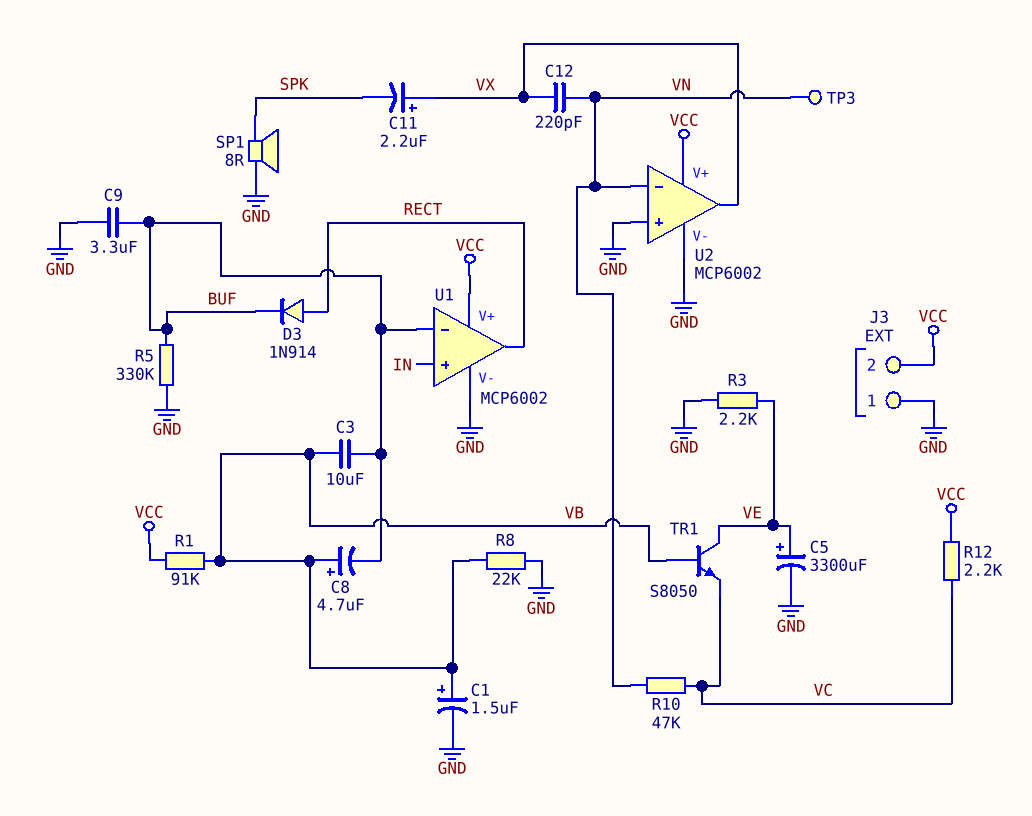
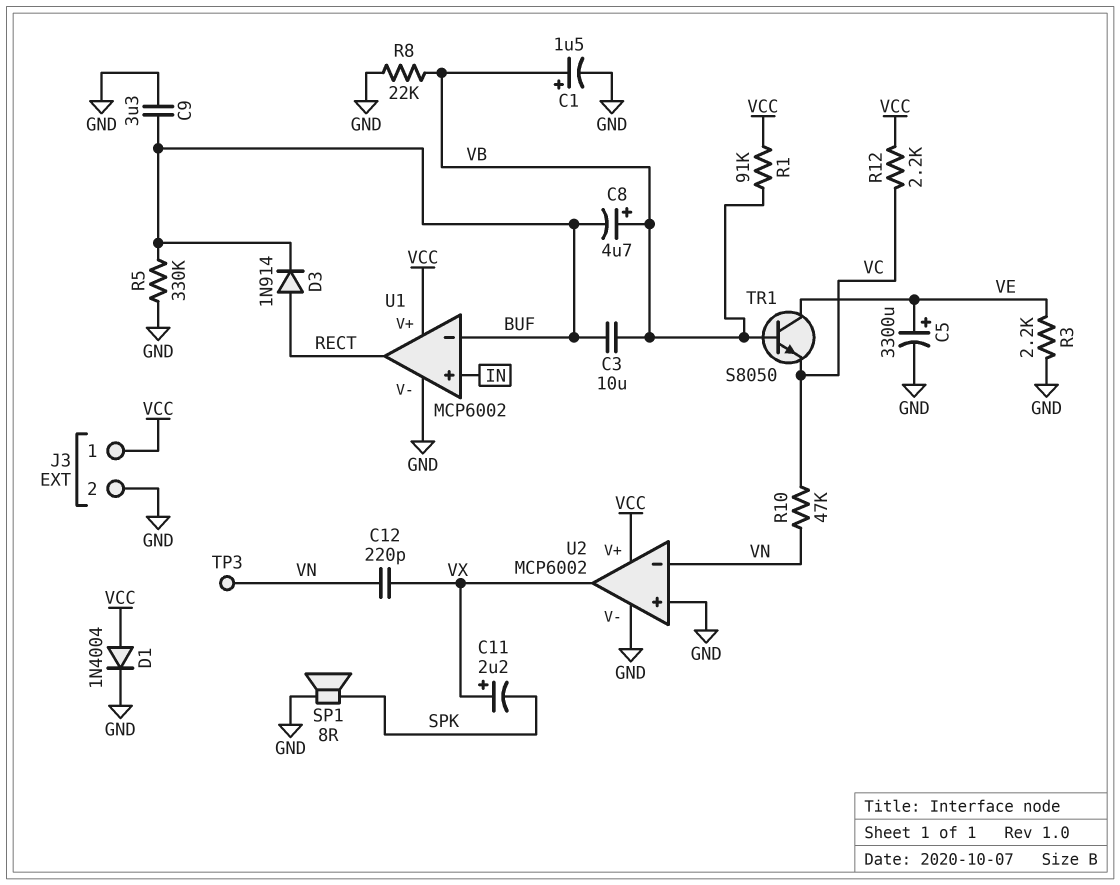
D1: none -> diode 1N4004 (A VCC, K GND)
J3 pin 1: GND -> VCC
J3 pin 2: VCC -> GND

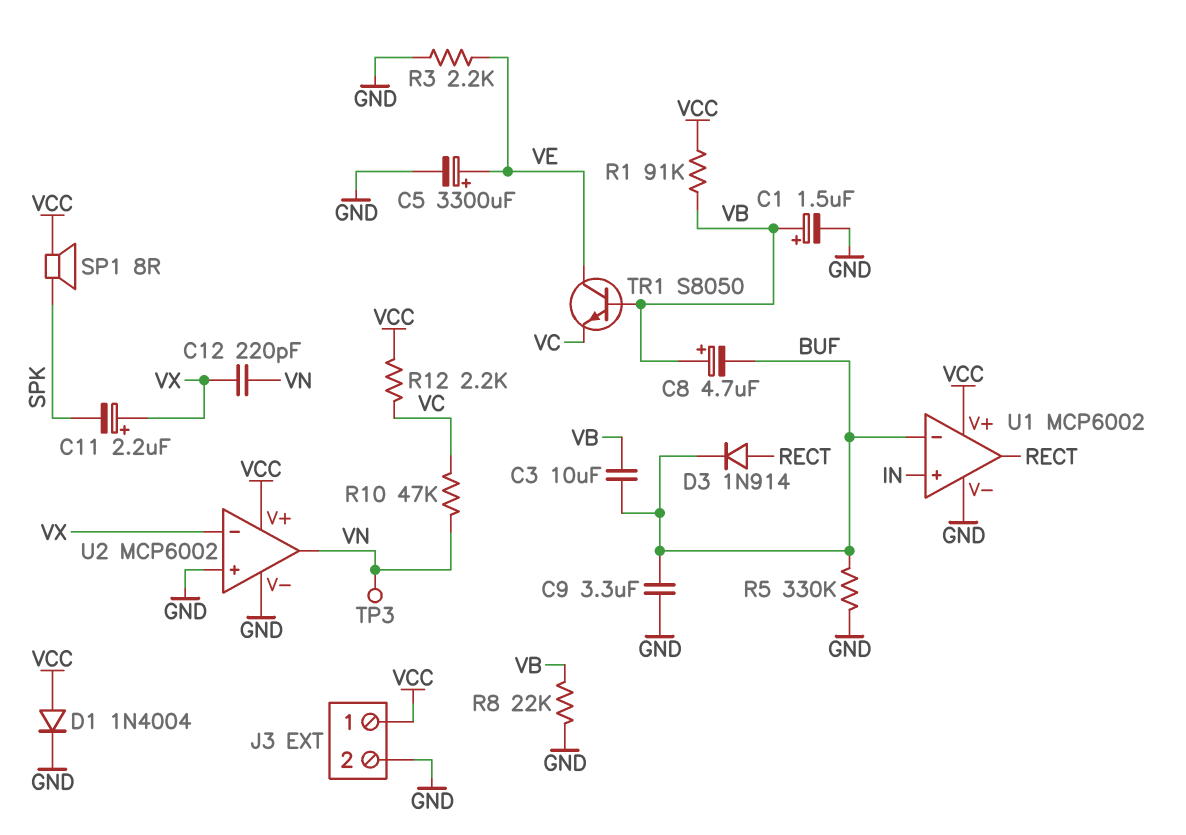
SP1: speaker 8R (GND, SPK) -> speaker 8R (SPK, VCC)
U2 pin in-: VN -> VX
U2 pin out: VX -> VN

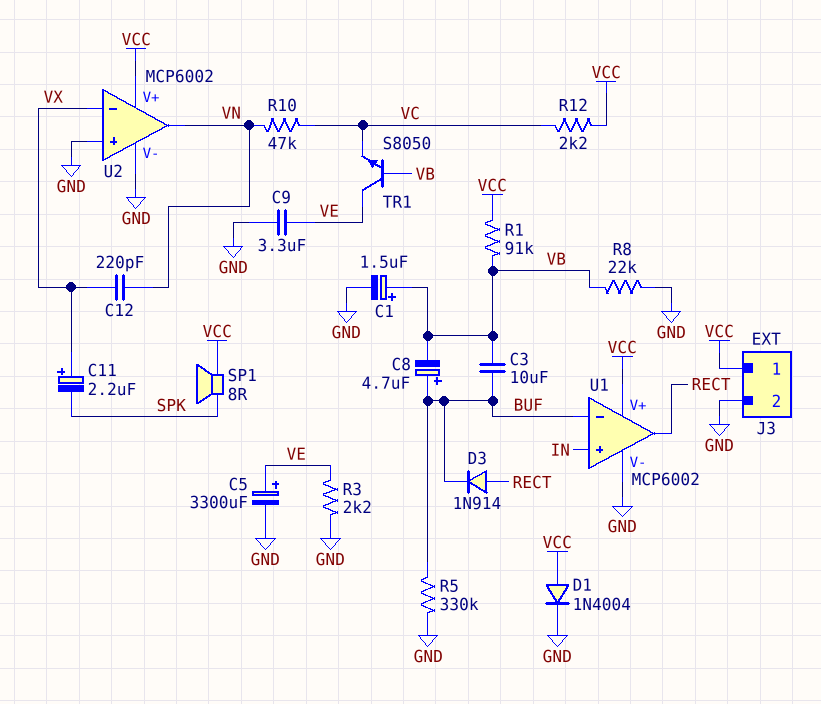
C8: 4.7uF (plus VB, minus BUF) -> 4.7uF (plus BUF, minus VB)
C9: 3.3uF (BUF, GND) -> 3.3uF (GND, VE)
TP3: test point (VN) -> none

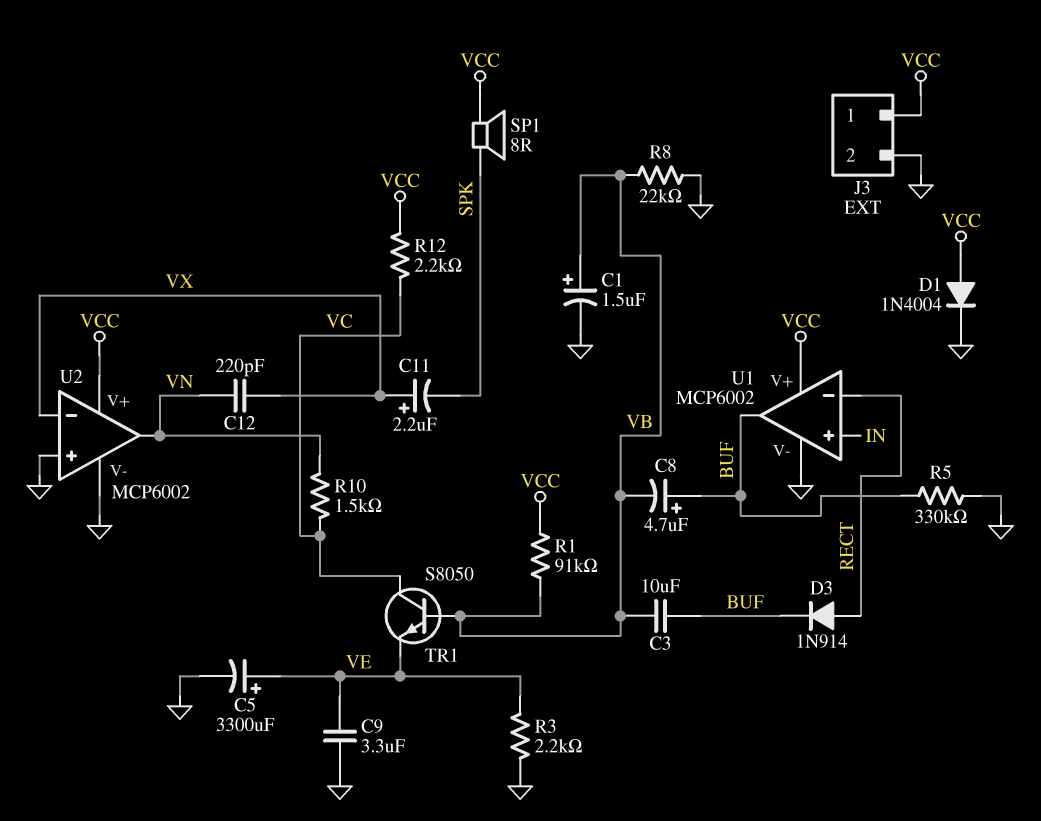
R10: 47k (VC, VN) -> 1.5k (VC, VN)
TR1: NPN S8050 (B VB, C VE, E VC) -> NPN S8050 (B VB, C VC, E VE)
U1 pin in-: BUF -> RECT
U1 pin out: RECT -> BUF

